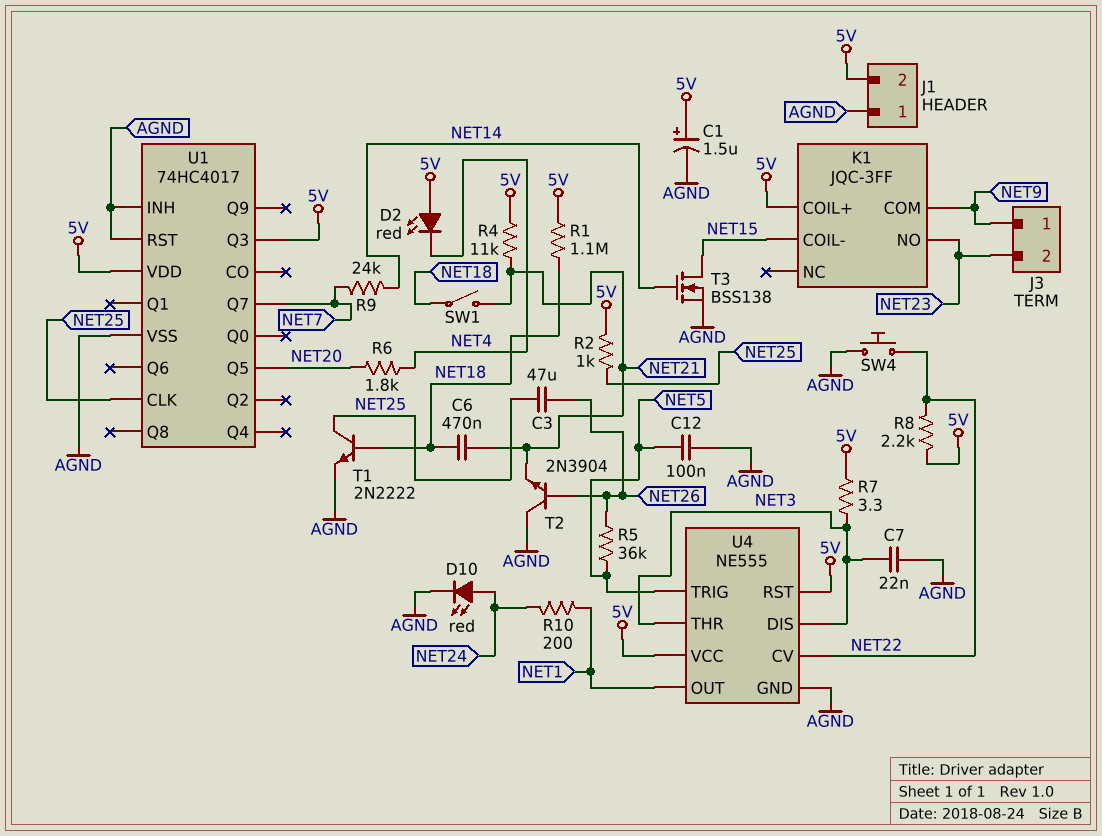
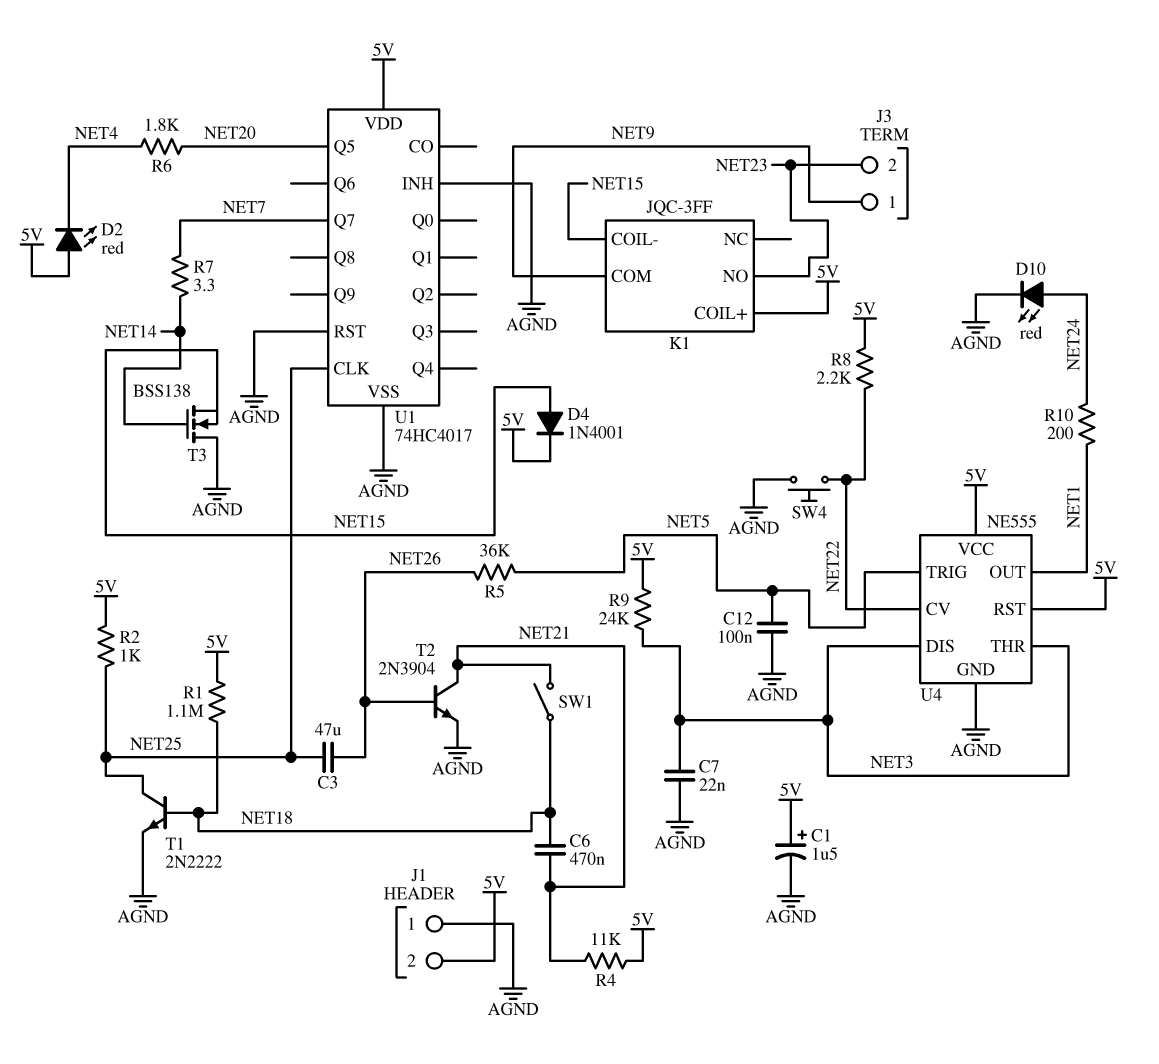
D4: none -> diode 1N4001 (A NET15, K 5V)
R7: 3.3 (5V, NET3) -> 3.3 (NET7, NET14)
R9: 24k (NET7, NET14) -> 24k (5V, NET3)
T2: NPN 2N3904 (B NET26, C AGND, E NET21) -> NPN 2N3904 (B NET26, C NET21, E AGND)
T3: NMOS BSS138 (G NET14, D NET15, S AGND) -> NMOS BSS138 (G NET14, D AGND, S NET15)
U1 pin Q3: 5V -> none

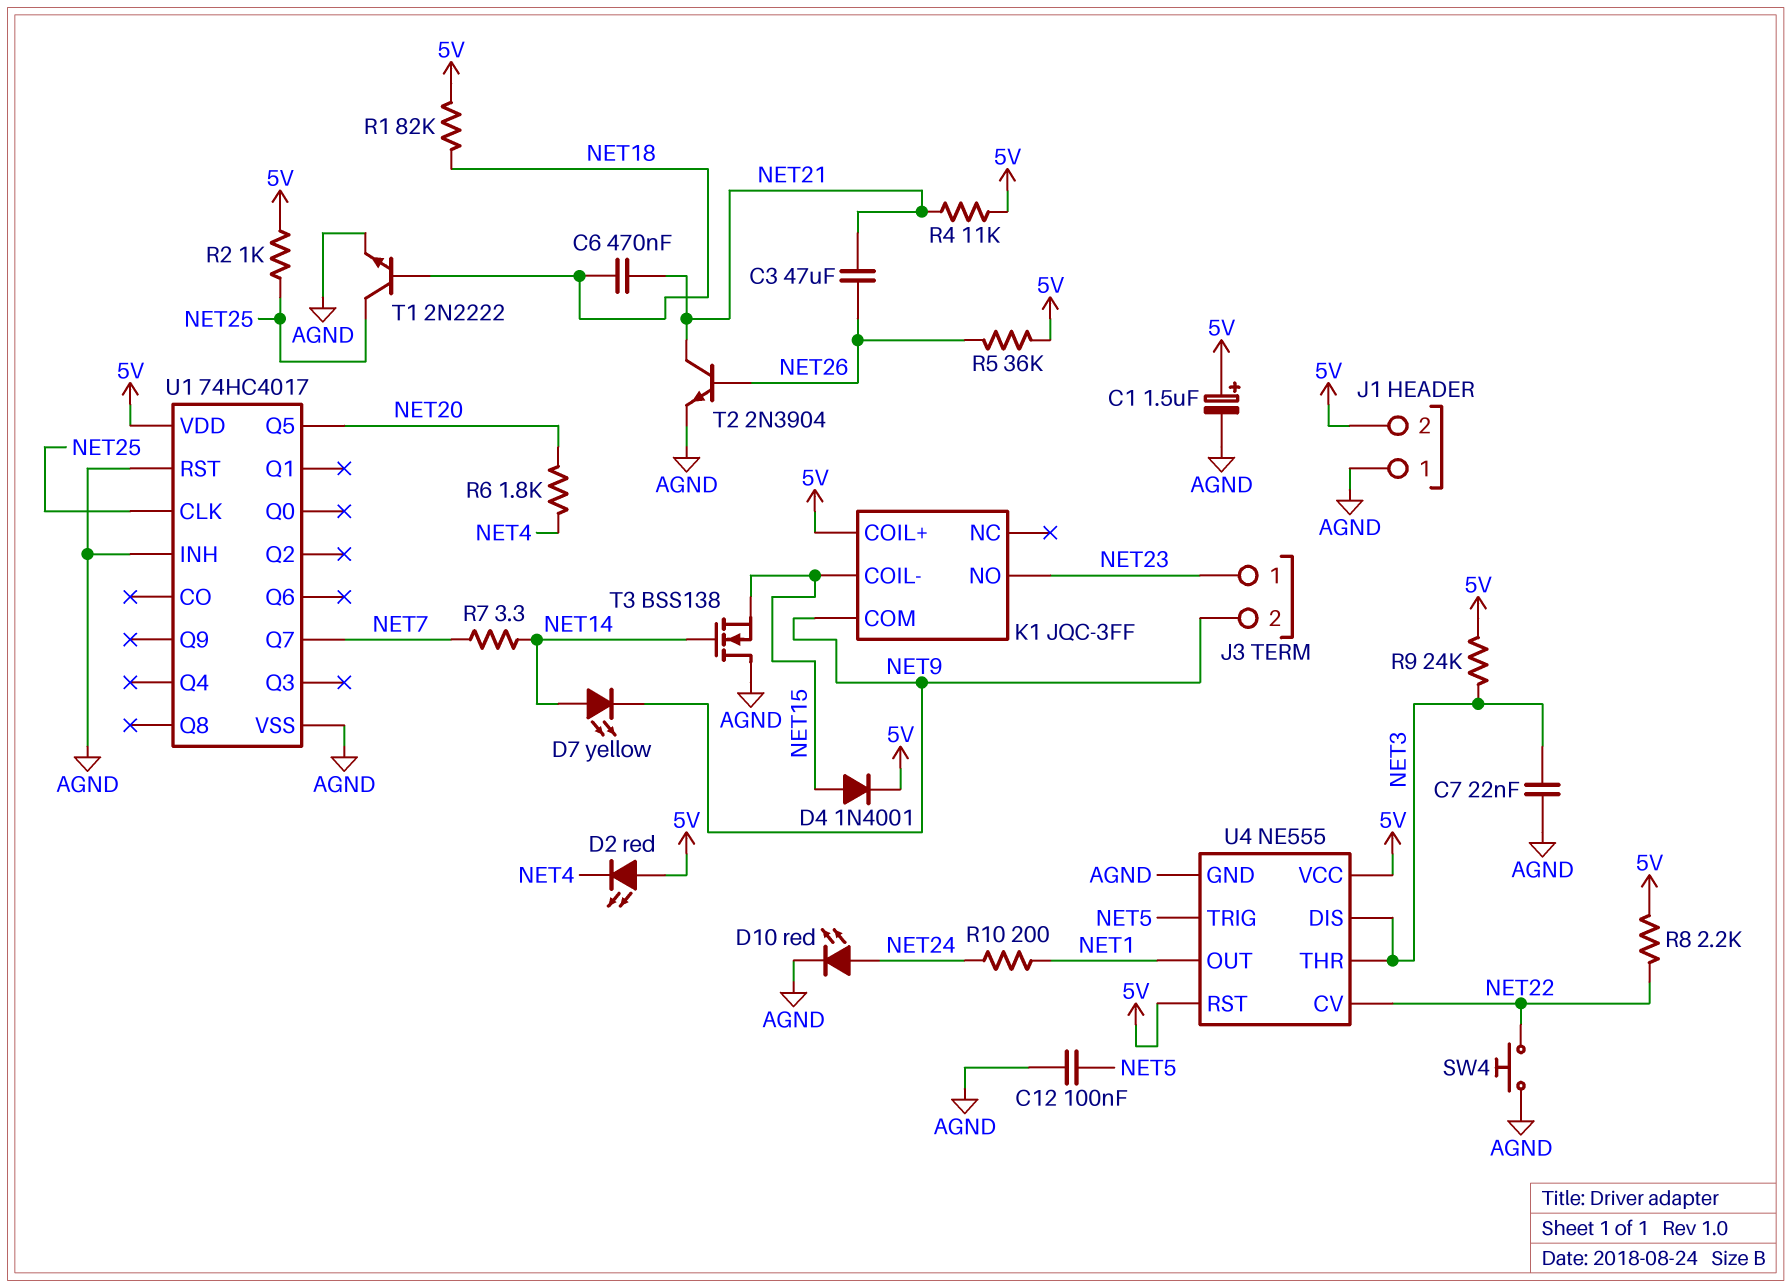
C3: 47uF (NET25, NET26) -> 47uF (NET21, NET26)
D7: none -> LED yellow (A NET14, K NET9)
J3 pin 1: NET9 -> NET23
J3 pin 2: NET23 -> NET9
R1: 1.1M (5V, NET18) -> 82k (5V, NET18)
R5: 36k (NET5, NET26) -> 36k (5V, NET26)
SW1: switch (NET18, NET21) -> none

